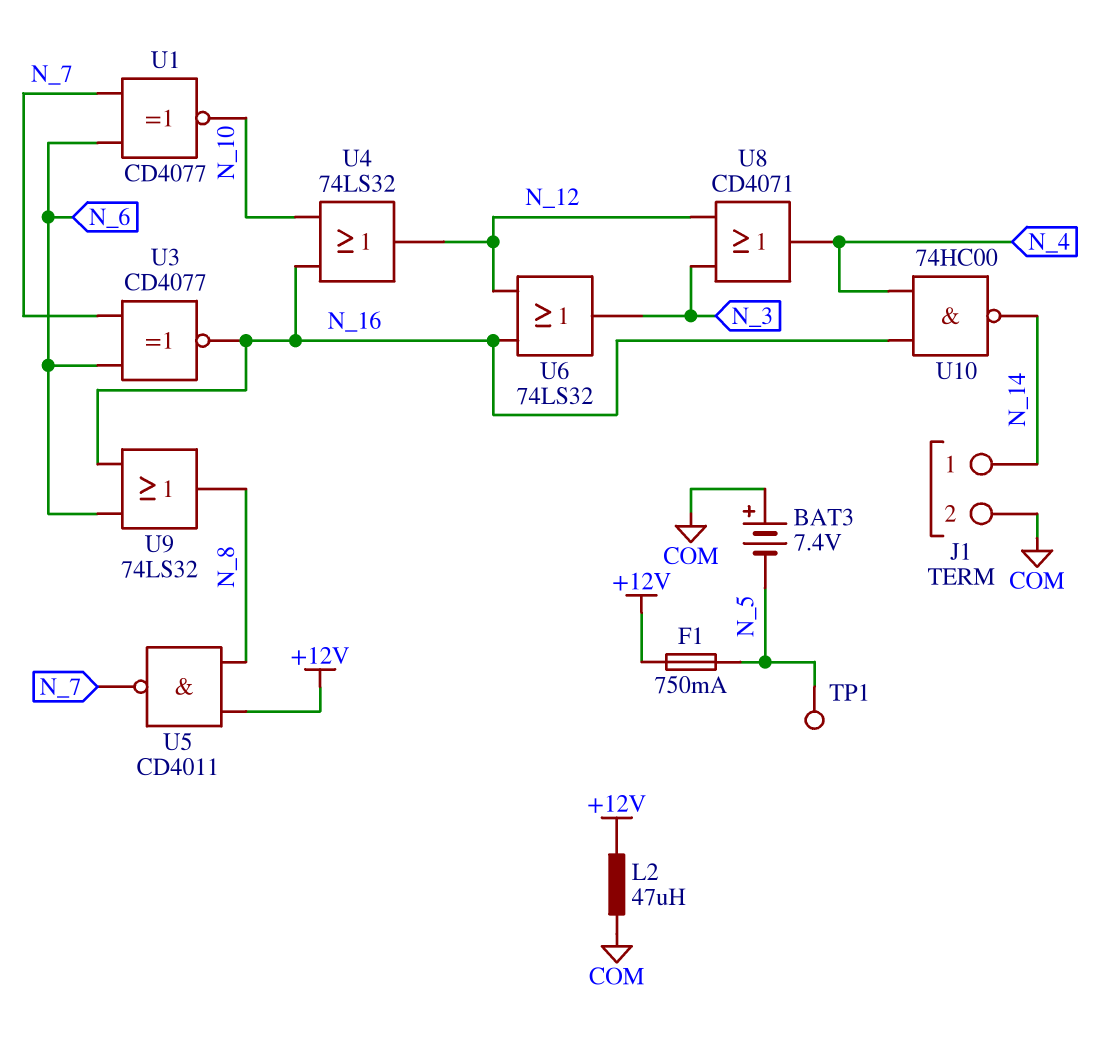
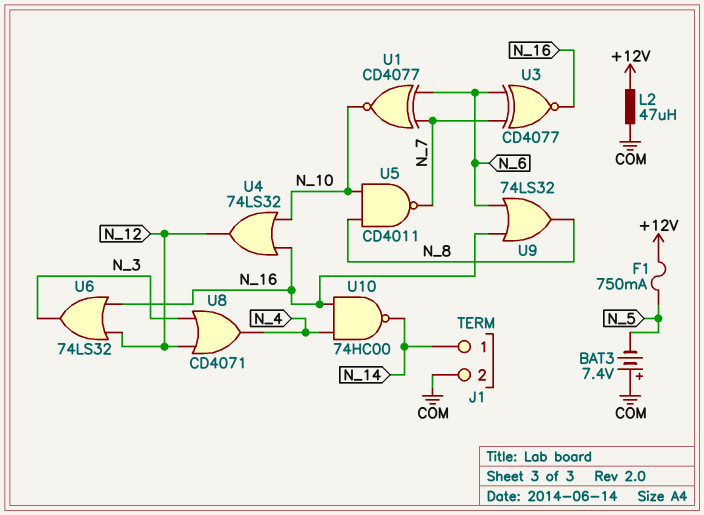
TP1: test point (N_5) -> none
U5: NAND CD4011 (in +12V, in N_8, out N_7) -> NAND CD4011 (in N_8, in N_10, out N_7)

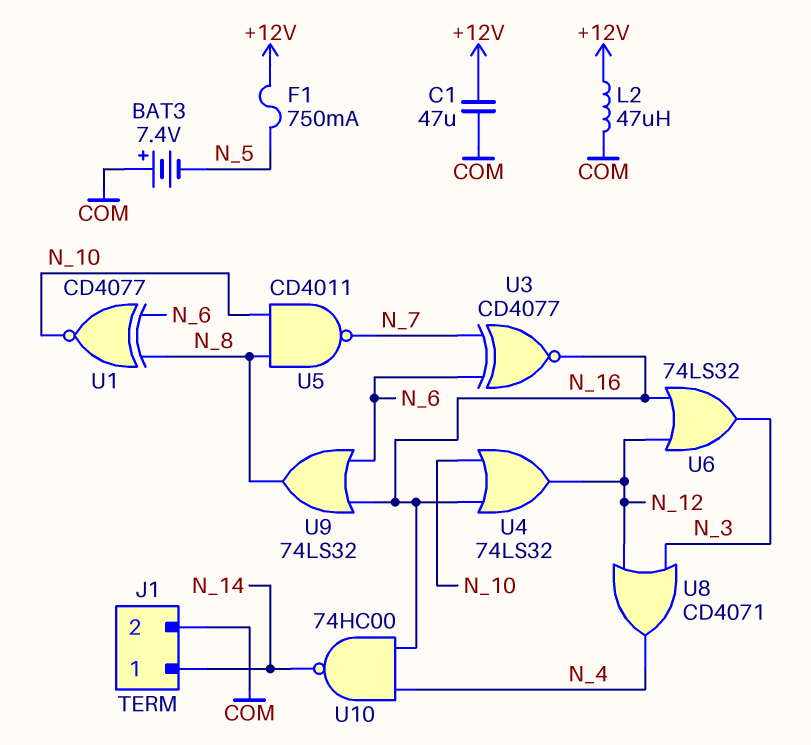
C1: none -> 47uF (+12V, COM)
U1: XNOR CD4077 (in N_6, in N_7, out N_10) -> XNOR CD4077 (in N_6, in N_8, out N_10)

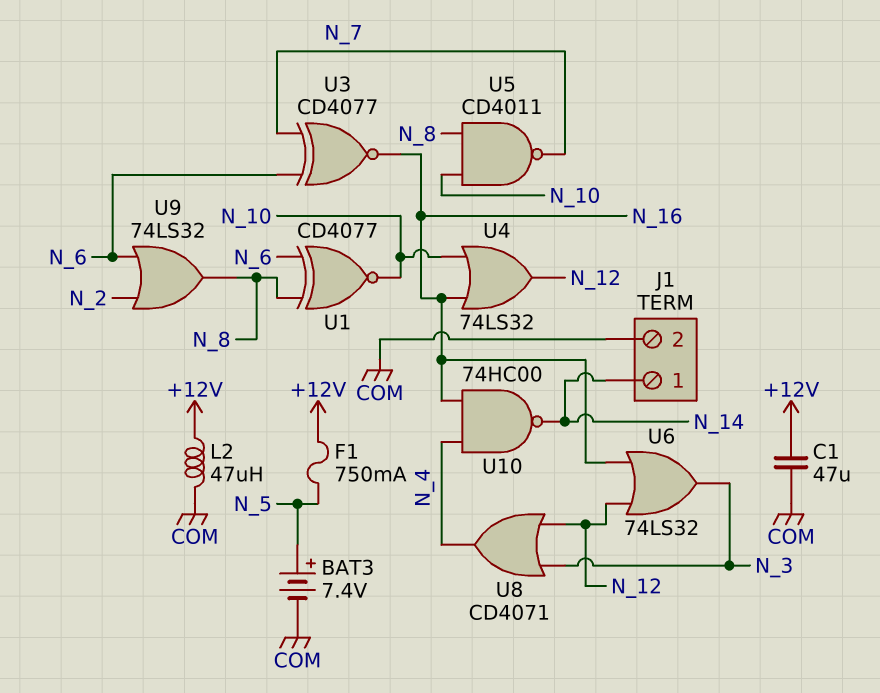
BAT3: 7.4V (plus COM, minus N_5) -> 7.4V (plus N_5, minus COM)
U9: OR 74LS32 (in N_6, in N_16, out N_8) -> OR 74LS32 (in N_2, in N_6, out N_8)

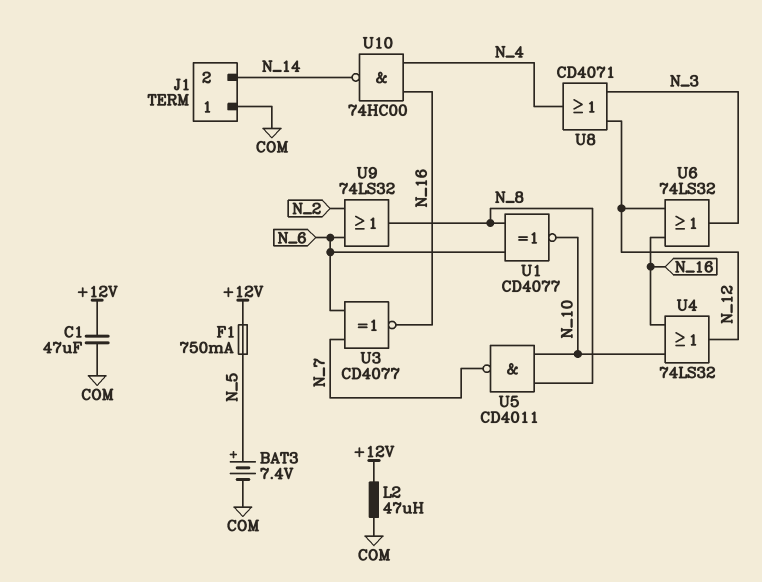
J1 pin 1: N_14 -> COM
J1 pin 2: COM -> N_14

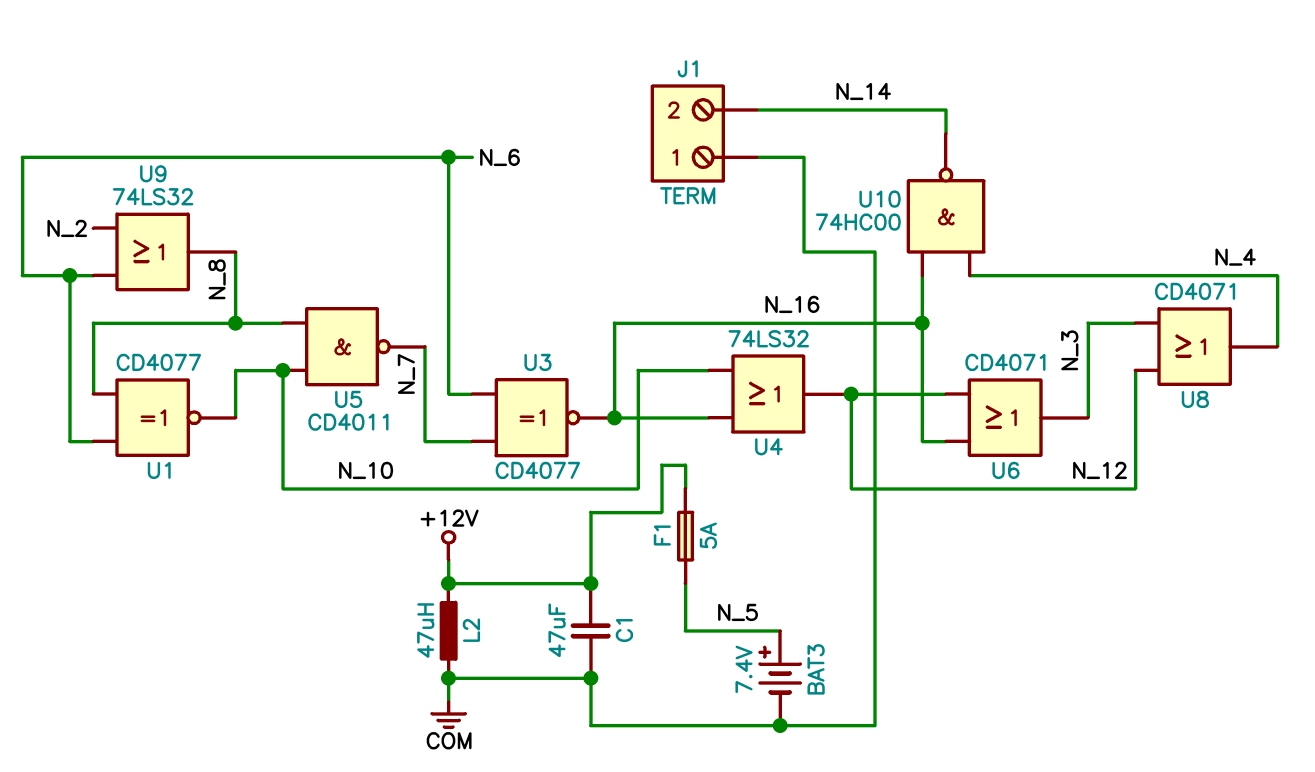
F1: 750mA (+12V, N_5) -> 5A (+12V, N_5)
U6: OR 74LS32 (in N_12, in N_16, out N_3) -> OR CD4071 (in N_12, in N_16, out N_3)

